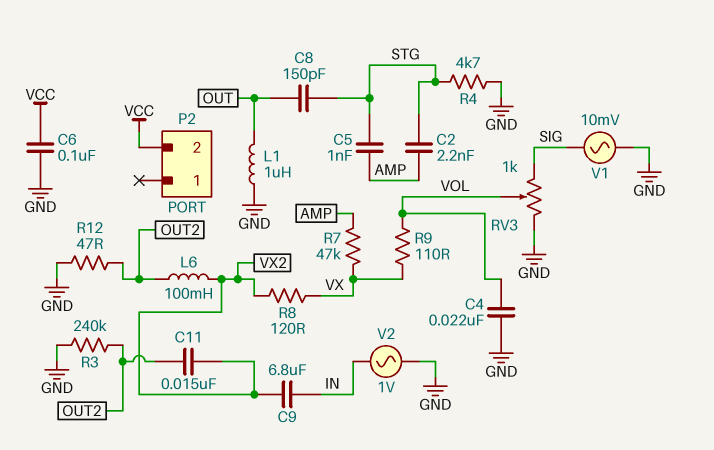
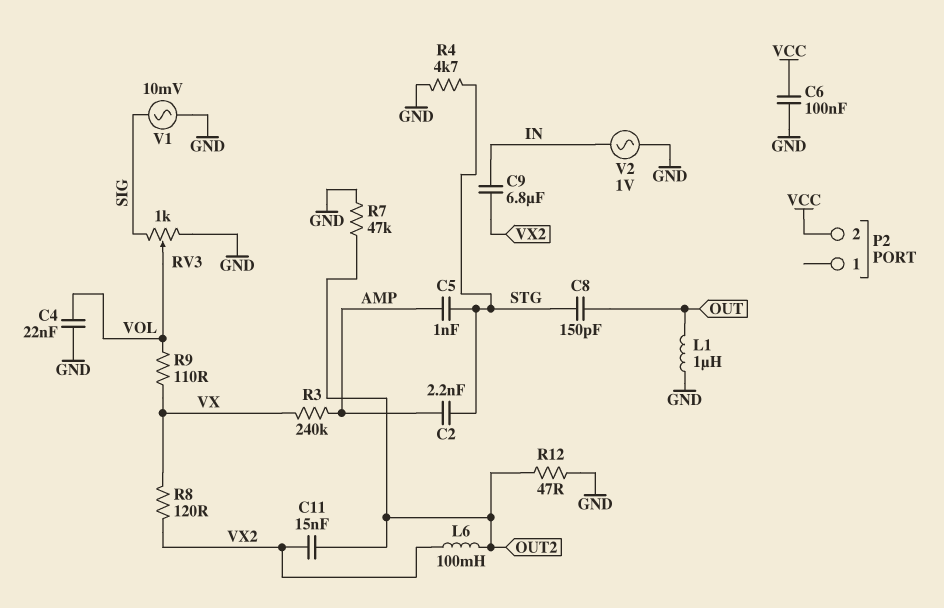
R3: 240k (GND, OUT2) -> 240k (AMP, VX)
R7: 47k (AMP, VX) -> 47k (GND, OUT2)

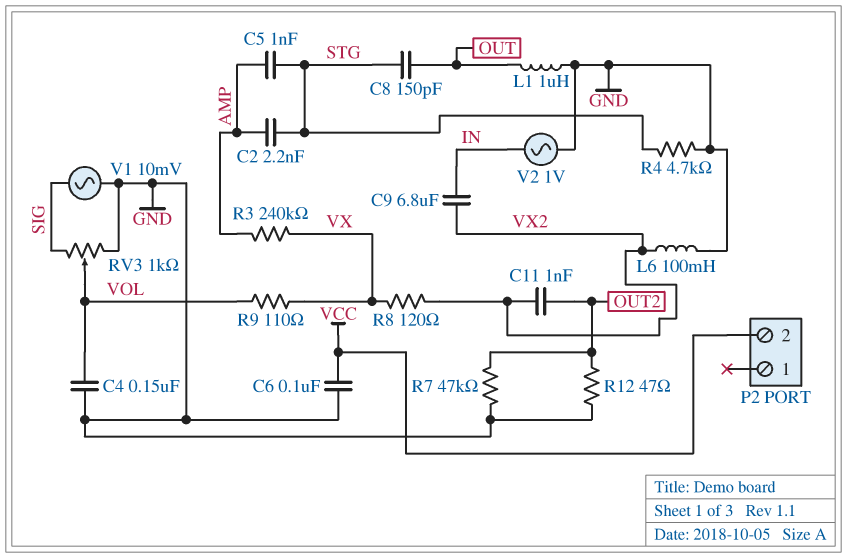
C4: 22nF (GND, VOL) -> 150nF (GND, VOL)
C11: 15nF (OUT2, VX2) -> 1nF (OUT2, VX2)
L6: 100mH (OUT2, VX2) -> 100mH (GND, VX2)

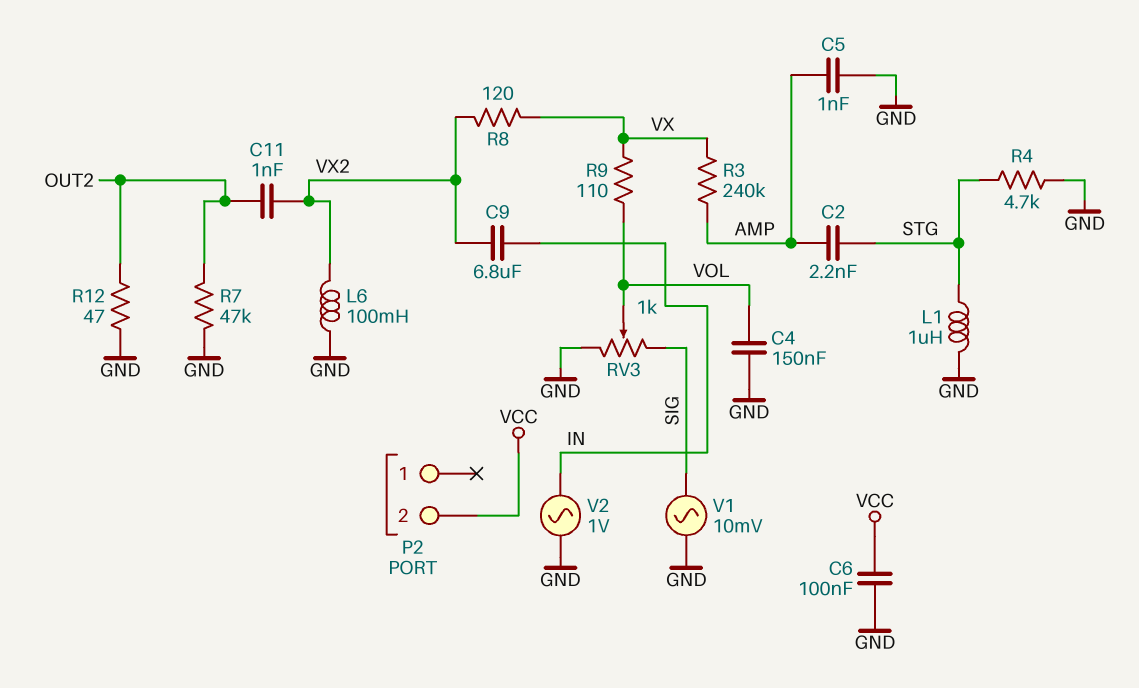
C5: 1nF (AMP, STG) -> 1nF (AMP, GND)
C8: 150pF (OUT, STG) -> none
L1: 1uH (GND, OUT) -> 1uH (GND, STG)

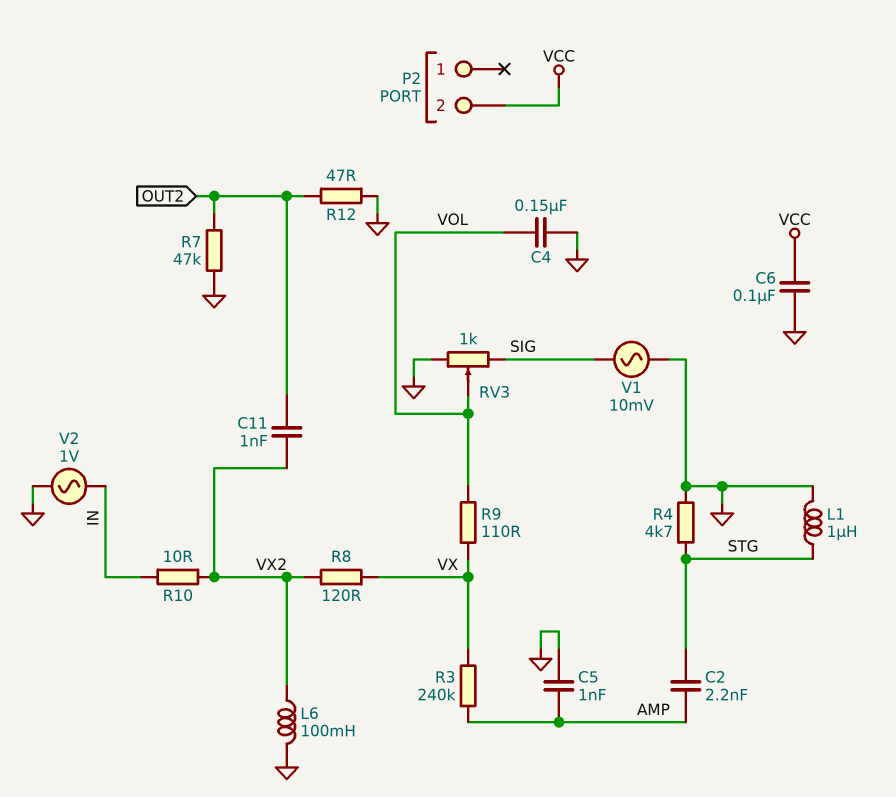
C9: 6.8uF (IN, VX2) -> none
R10: none -> 10 (IN, VX2)

